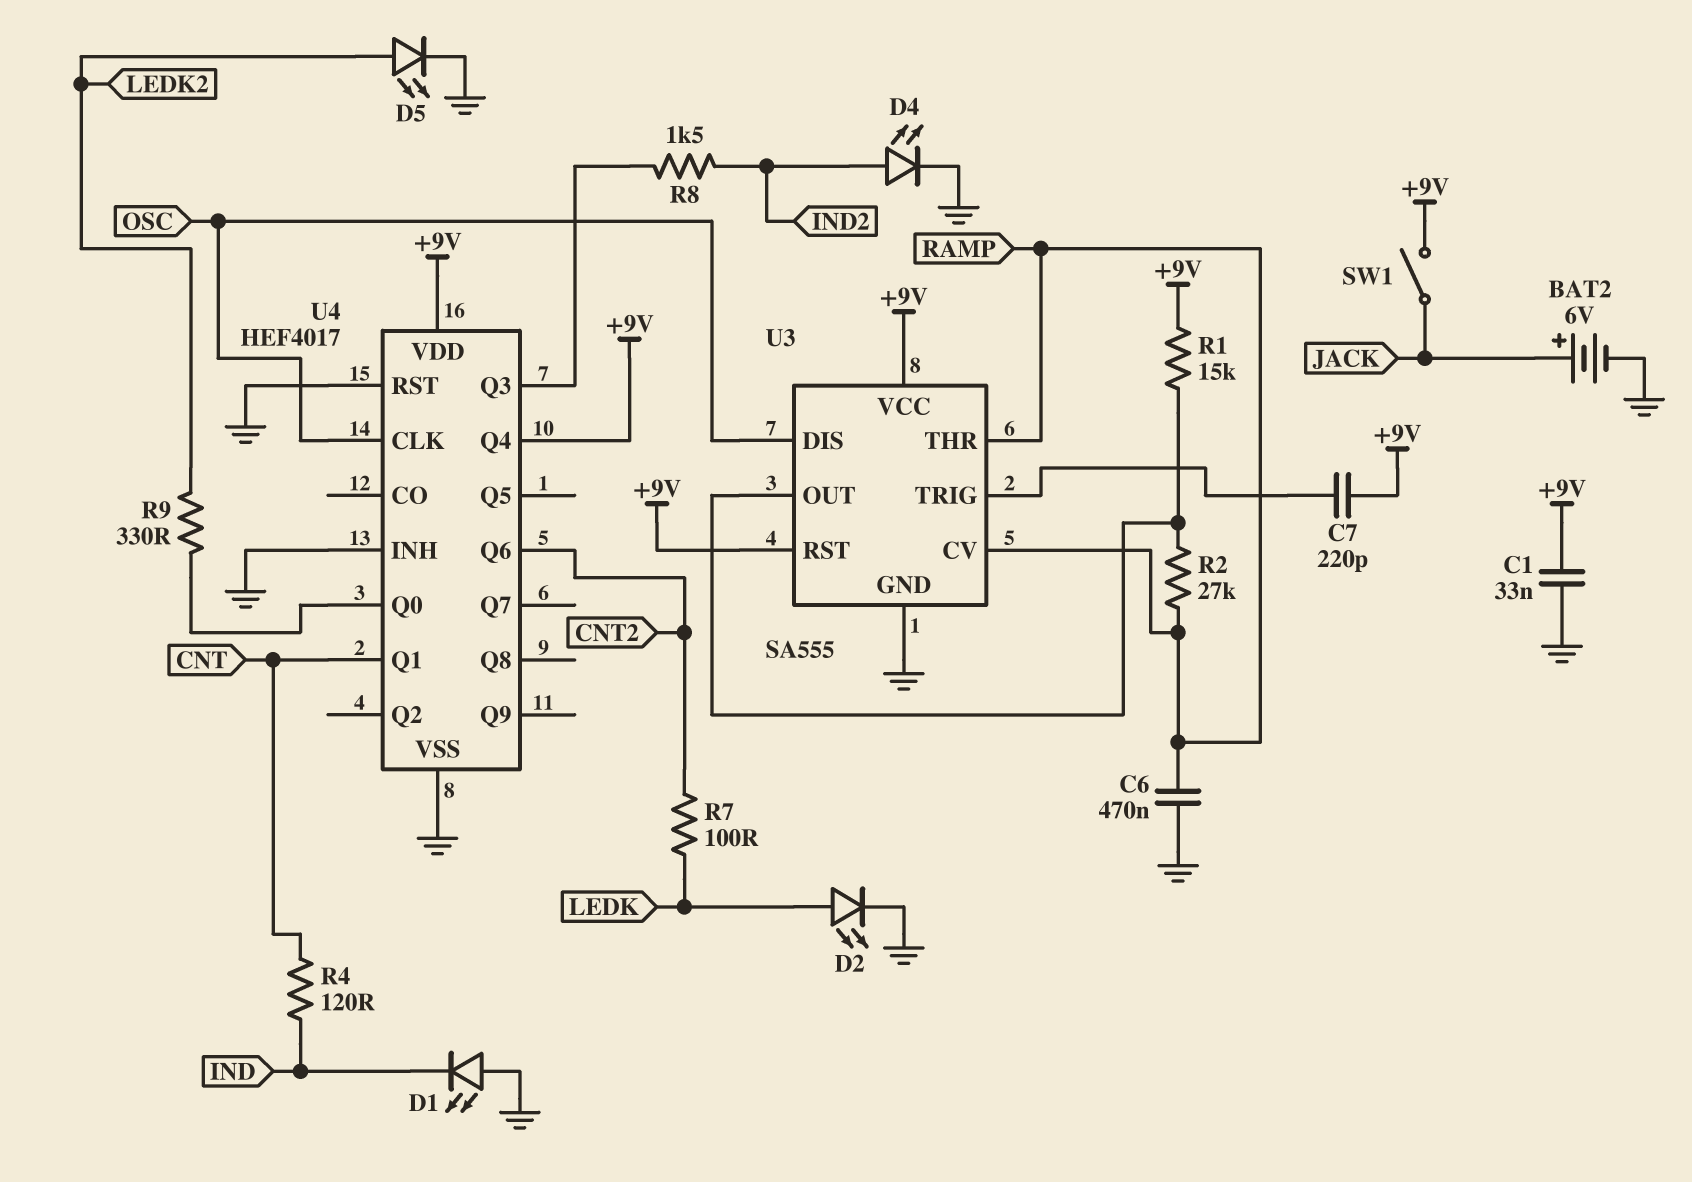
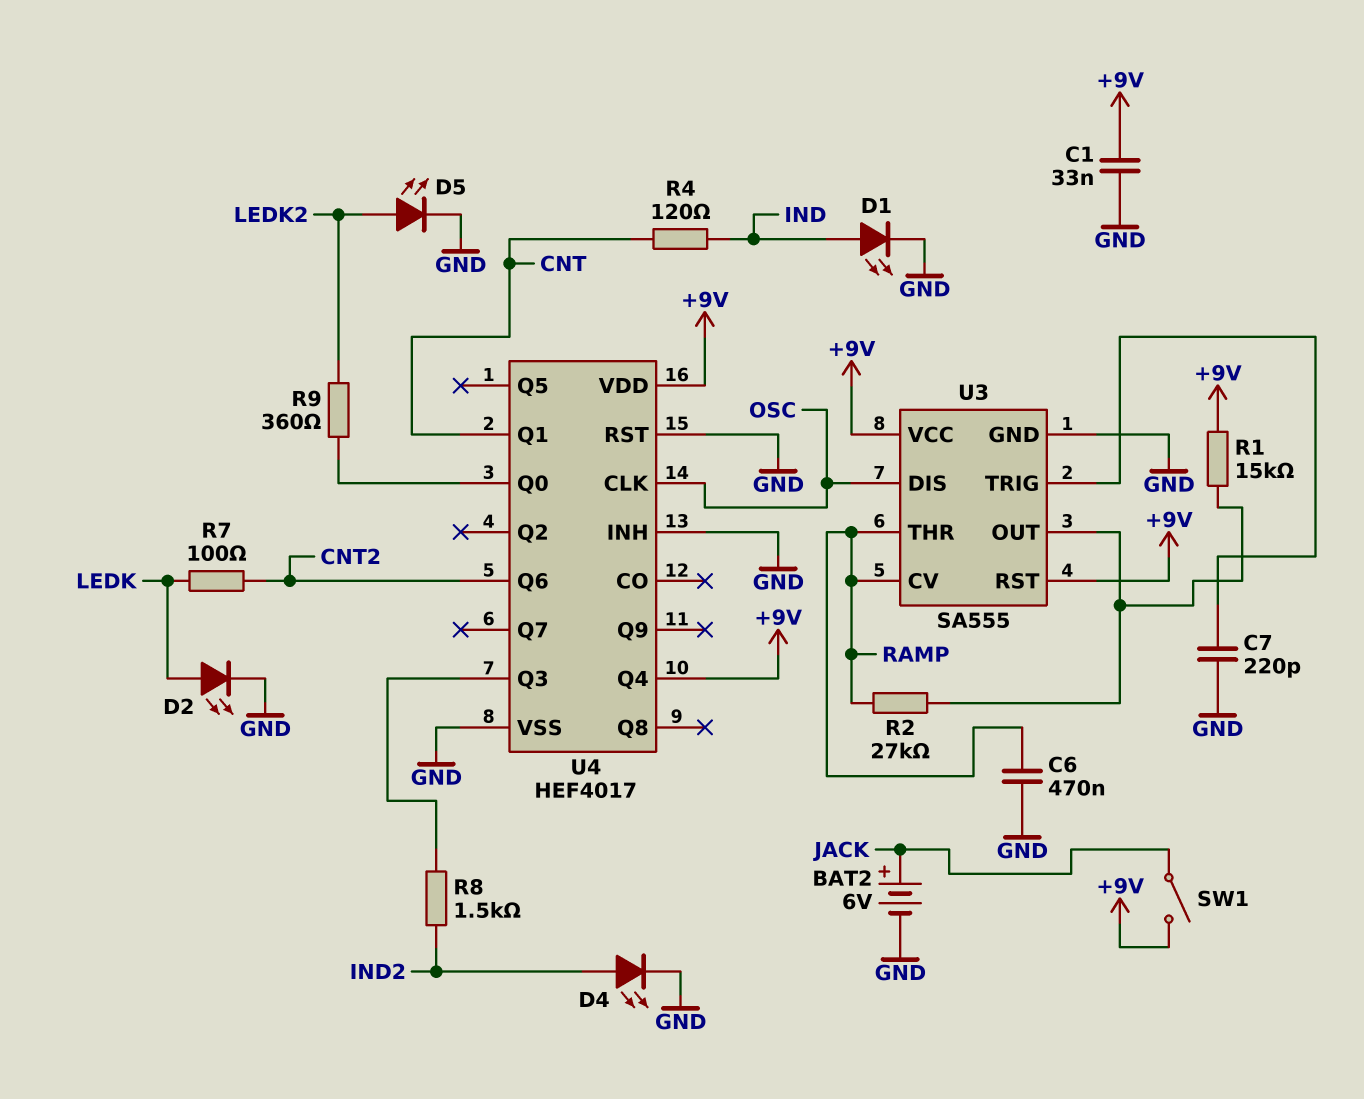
C7: 220pF (+9V, U3/TRIG) -> 220pF (GND, U3/TRIG)
D1: LED (A GND, K IND) -> LED (A IND, K GND)
R9: 330 (LEDK2, U4/Q0) -> 360 (LEDK2, U4/Q0)

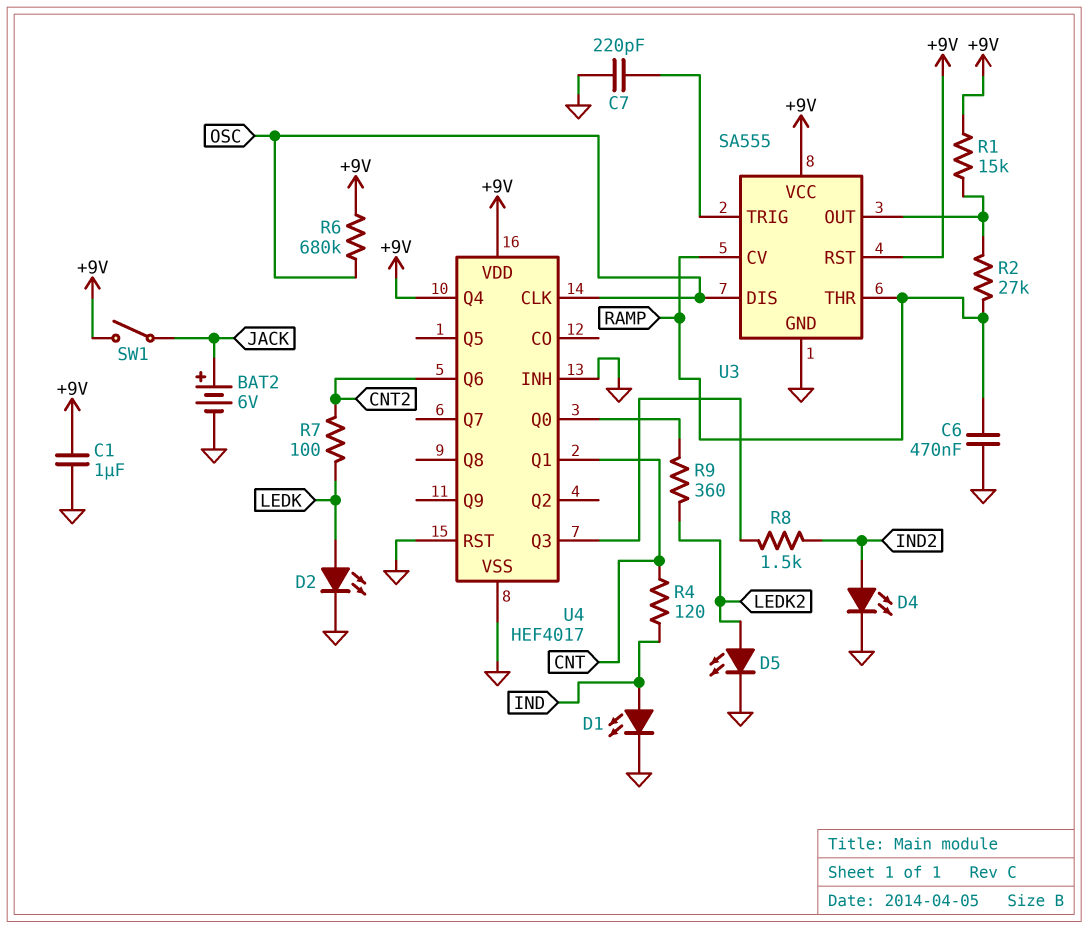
C1: 33nF (+9V, GND) -> 1uF (+9V, GND)
R6: none -> 680k (+9V, OSC)

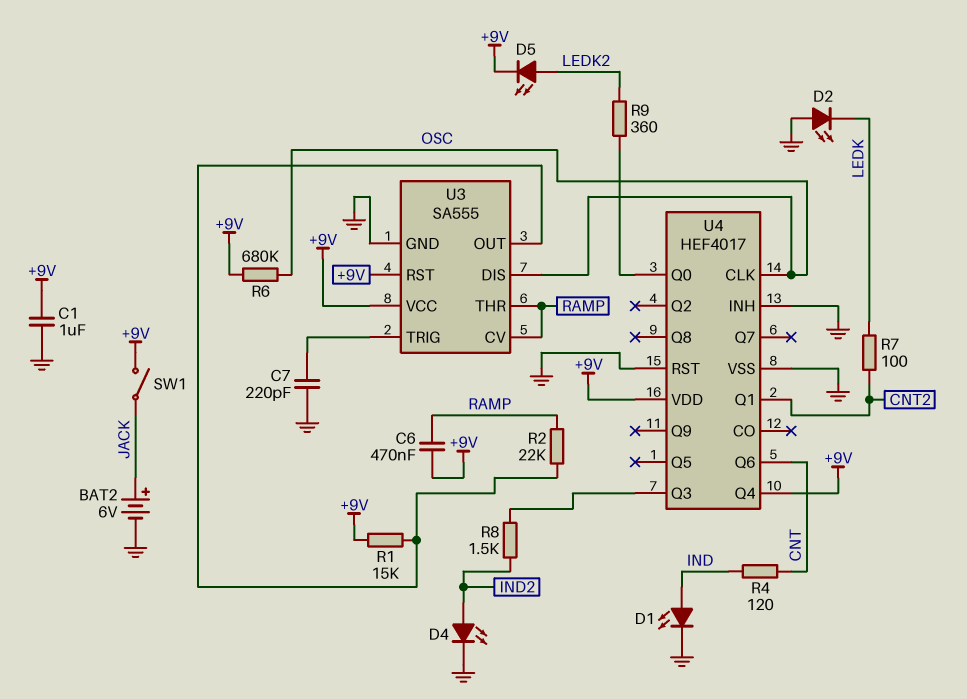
C6: 470nF (GND, RAMP) -> 470nF (+9V, RAMP)
D2: LED (A LEDK, K GND) -> LED (A GND, K LEDK)
D5: LED (A LEDK2, K GND) -> LED (A LEDK2, K +9V)
R2: 27k (RAMP, U3/OUT) -> 22k (RAMP, U3/OUT)
U4 pin Q1: CNT -> CNT2
U4 pin Q6: CNT2 -> CNT

